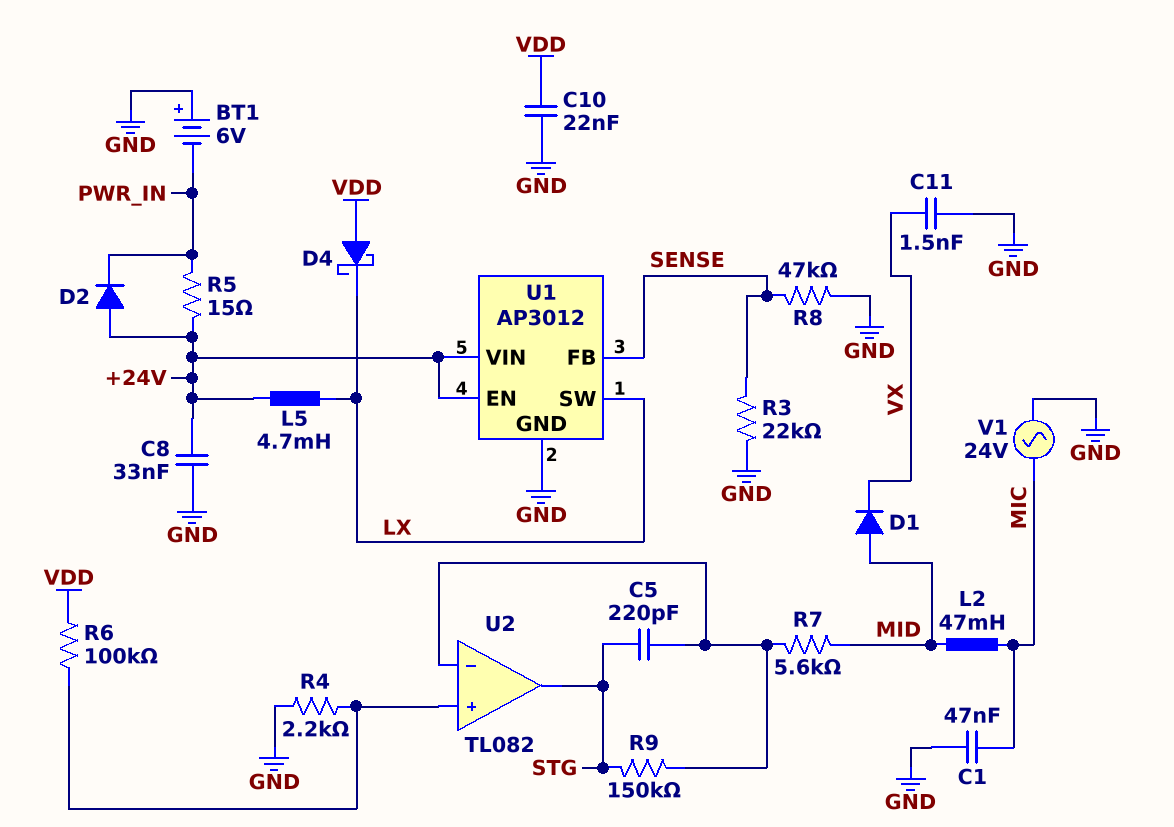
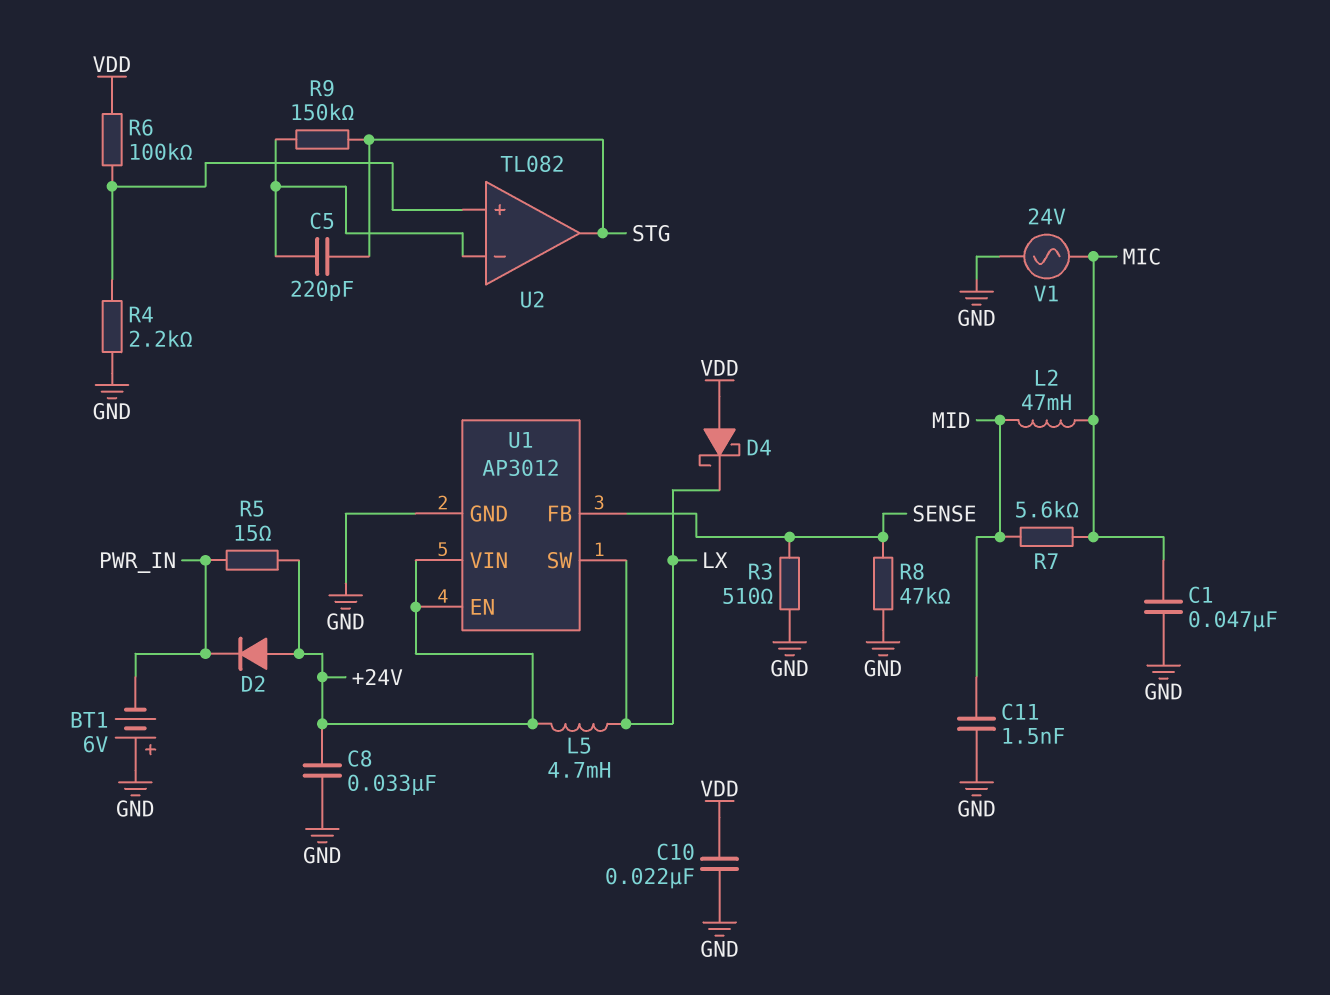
C11: 1.5nF (GND, VX) -> 1.5nF (GND, MID)
D1: diode (A MID, K VX) -> none
R3: 22k (GND, SENSE) -> 510 (GND, SENSE)
R7: 5.6k (MID, U2/in-) -> 5.6k (MIC, MID)

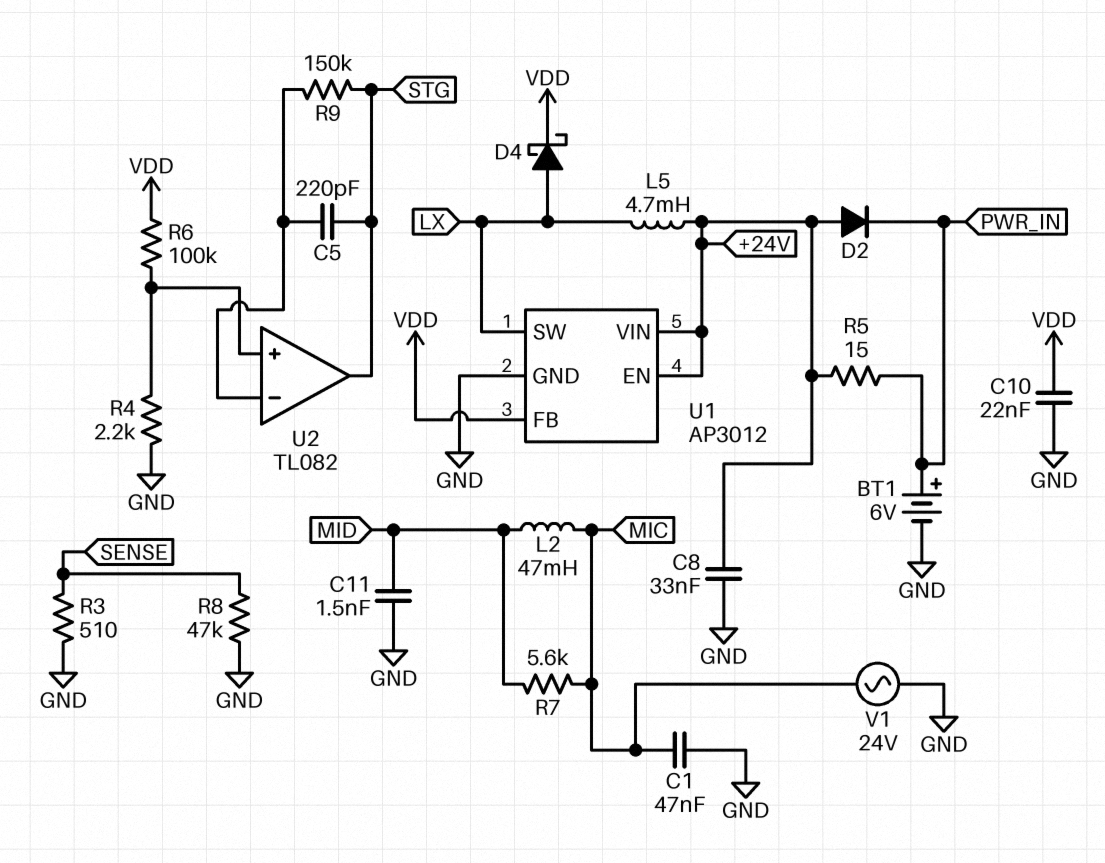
BT1: 6V (plus GND, minus PWR_IN) -> 6V (plus PWR_IN, minus GND)
D4: schottky (A VDD, K LX) -> schottky (A LX, K VDD)
U1 pin FB: SENSE -> VDD

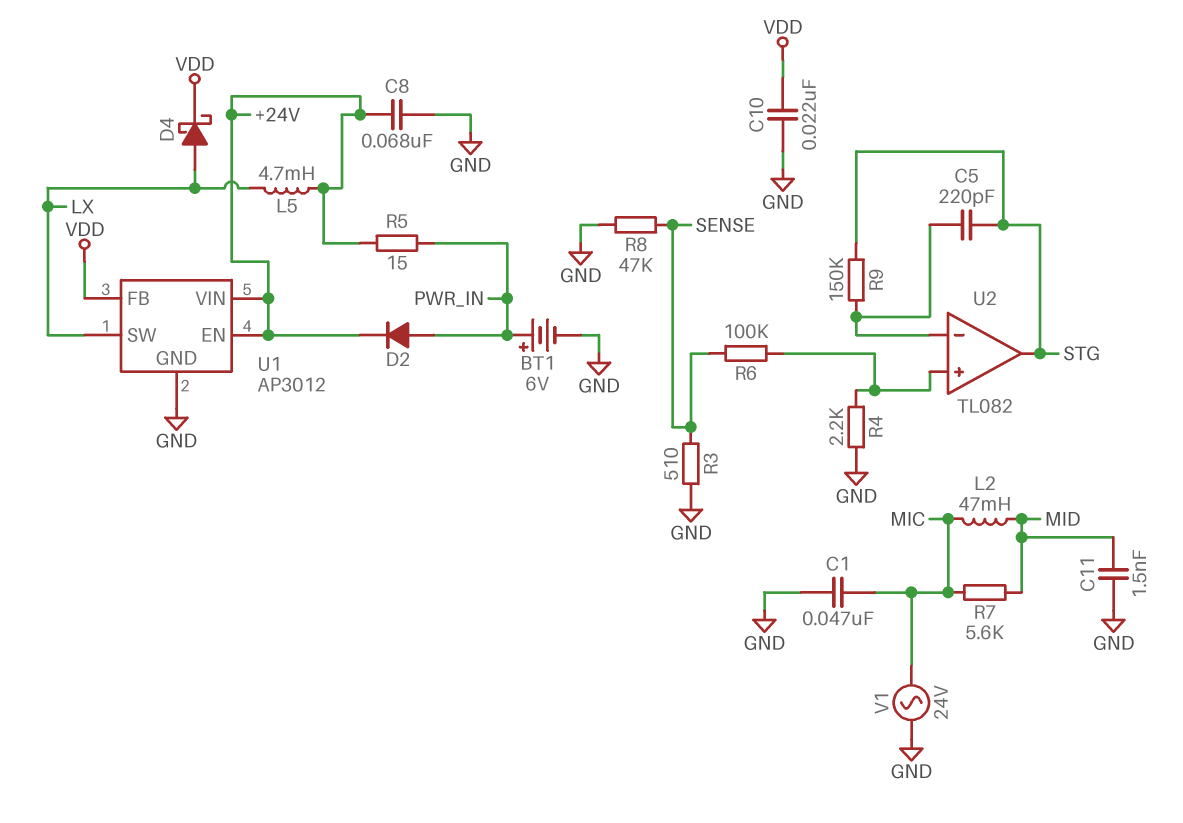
C8: 33nF (+24V, GND) -> 68nF (+24V, GND)
D2: diode (A +24V, K PWR_IN) -> diode (A PWR_IN, K +24V)
R6: 100k (U2/in+, VDD) -> 100k (SENSE, U2/in+)

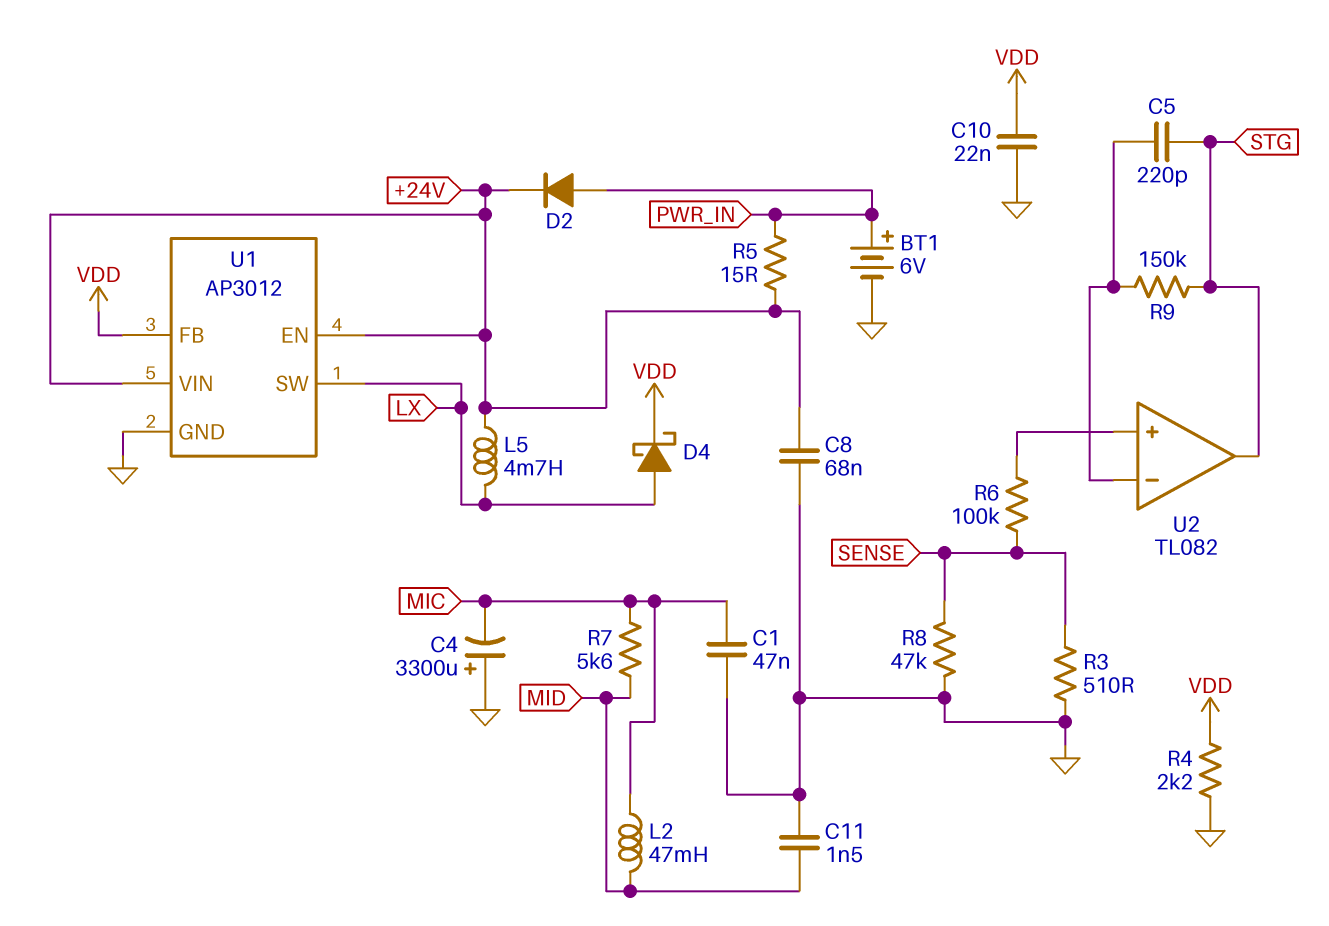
C4: none -> 3300uF (plus GND, minus MIC)
R4: 2.2k (GND, U2/in+) -> 2.2k (GND, VDD)
V1: AC 24V (GND, MIC) -> none

